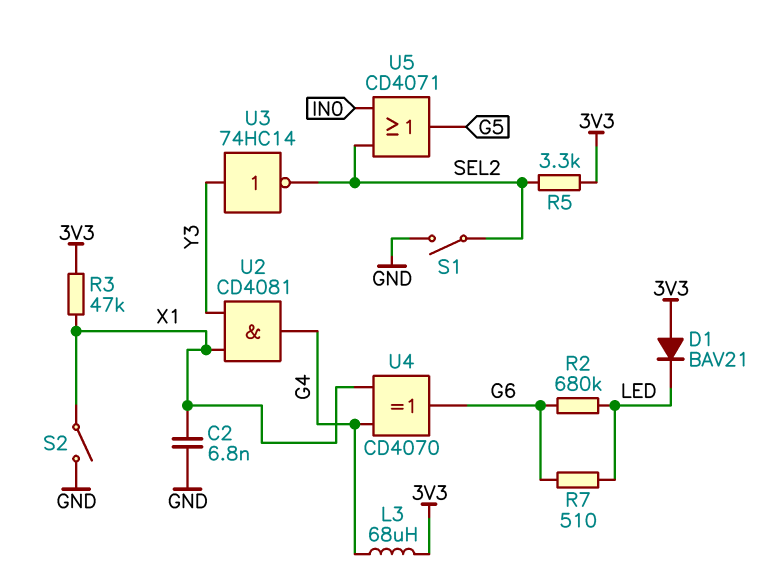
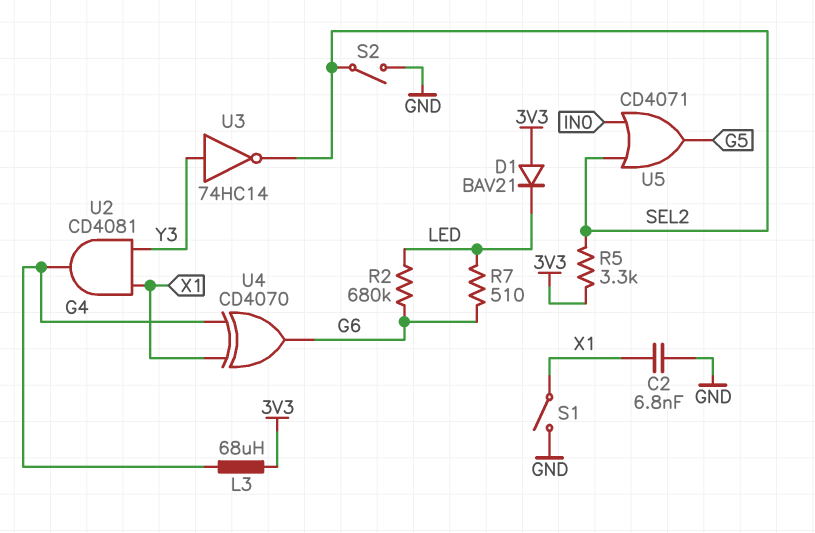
R3: 47k (3V3, X1) -> none
S1: switch (GND, SEL2) -> switch (GND, X1)
S2: switch (GND, X1) -> switch (GND, SEL2)

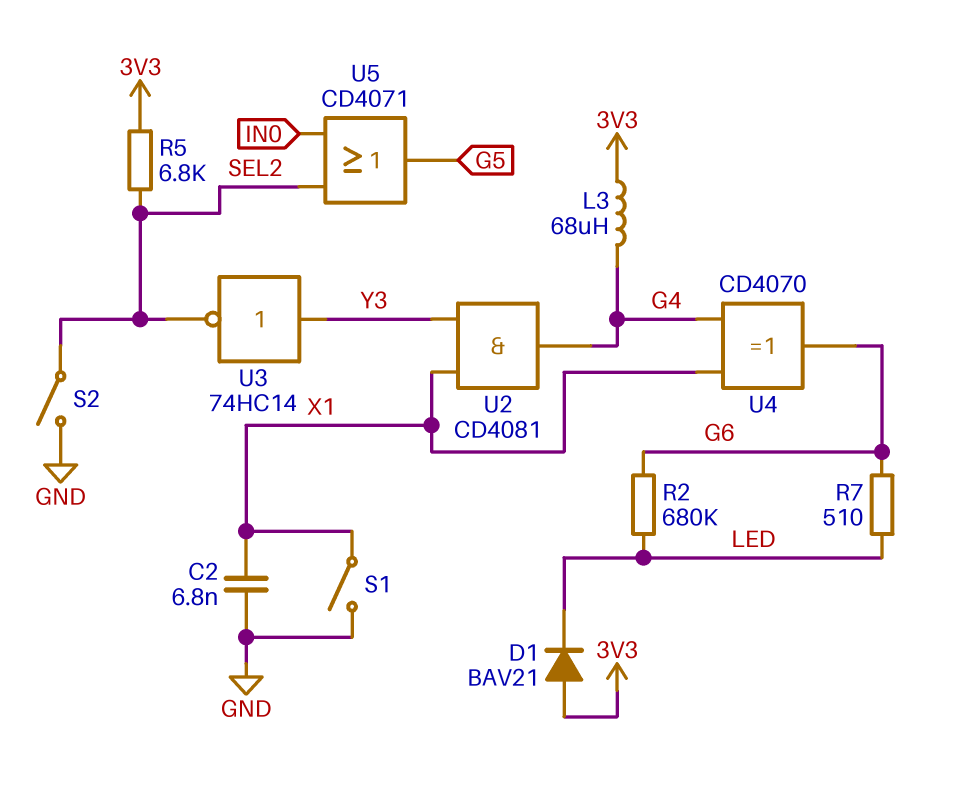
R5: 3.3k (3V3, SEL2) -> 6.8k (3V3, SEL2)

